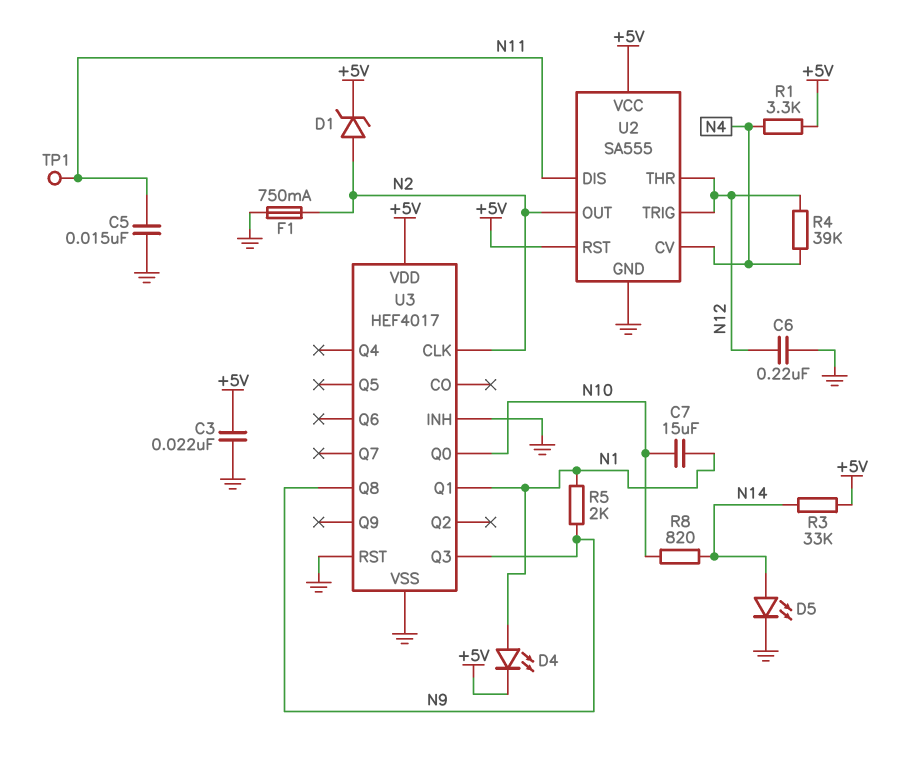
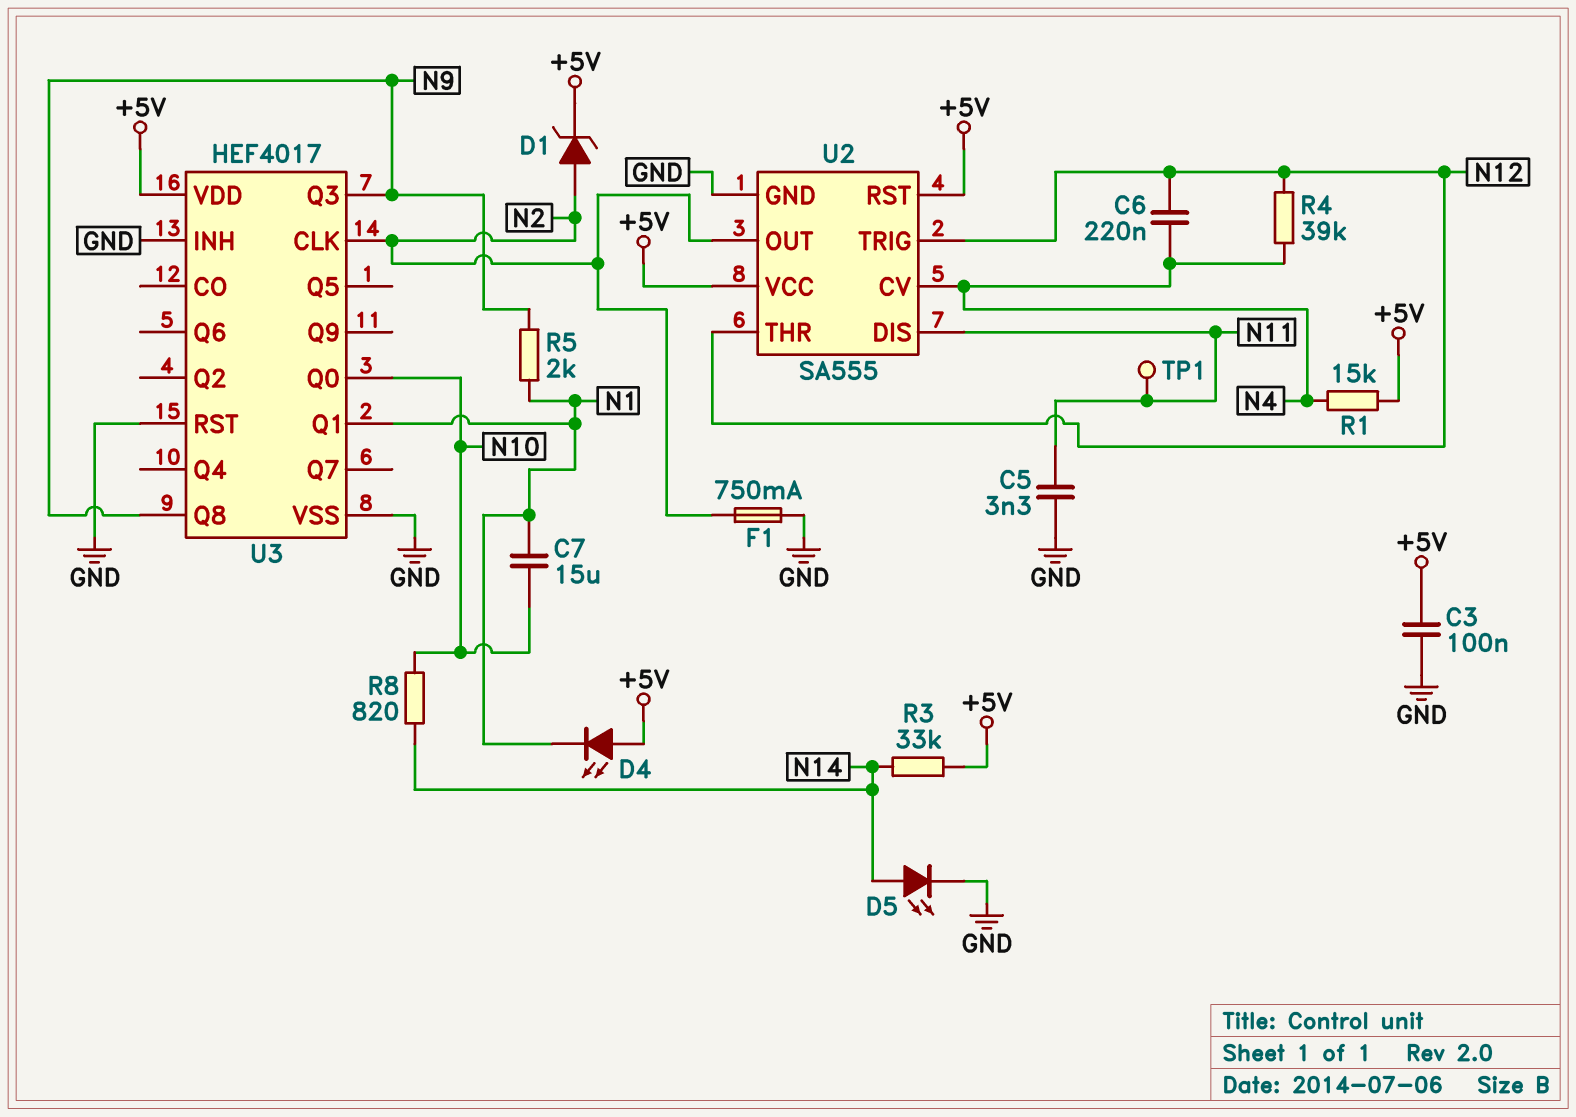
C3: 22nF (+5V, GND) -> 100nF (+5V, GND)
C5: 15nF (GND, N11) -> 3.3nF (GND, N11)
C6: 220nF (GND, N12) -> 220nF (N4, N12)
D4: LED (A N1, K +5V) -> LED (A +5V, K N1)
R1: 3.3k (+5V, N4) -> 15k (+5V, N4)

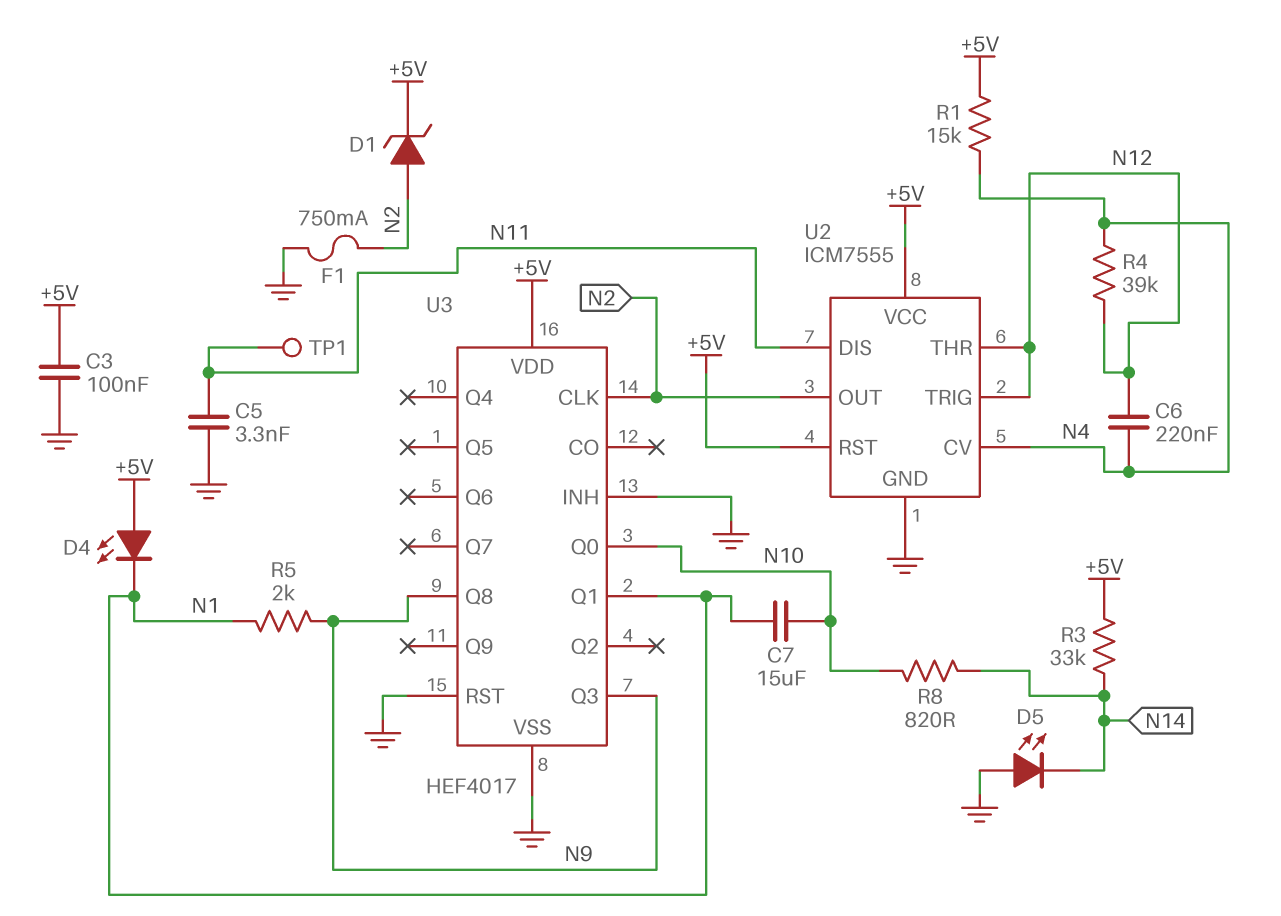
D5: LED (A N14, K GND) -> LED (A GND, K N14)
U2: SA555 -> ICM7555

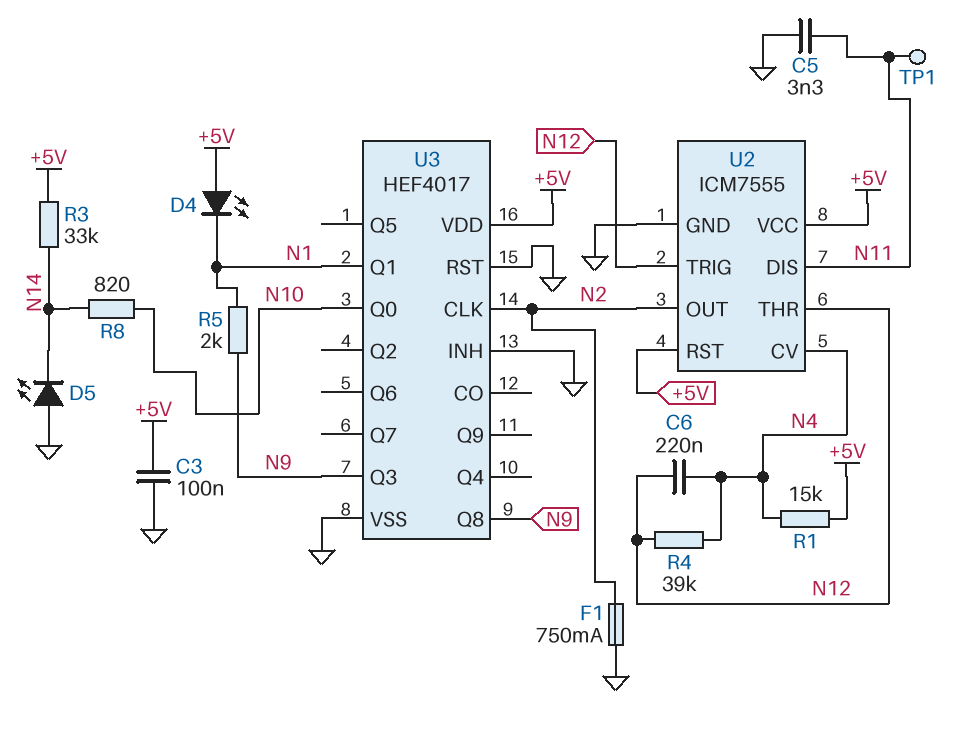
C7: 15uF (N1, N10) -> none
D1: zener (A N2, K +5V) -> none

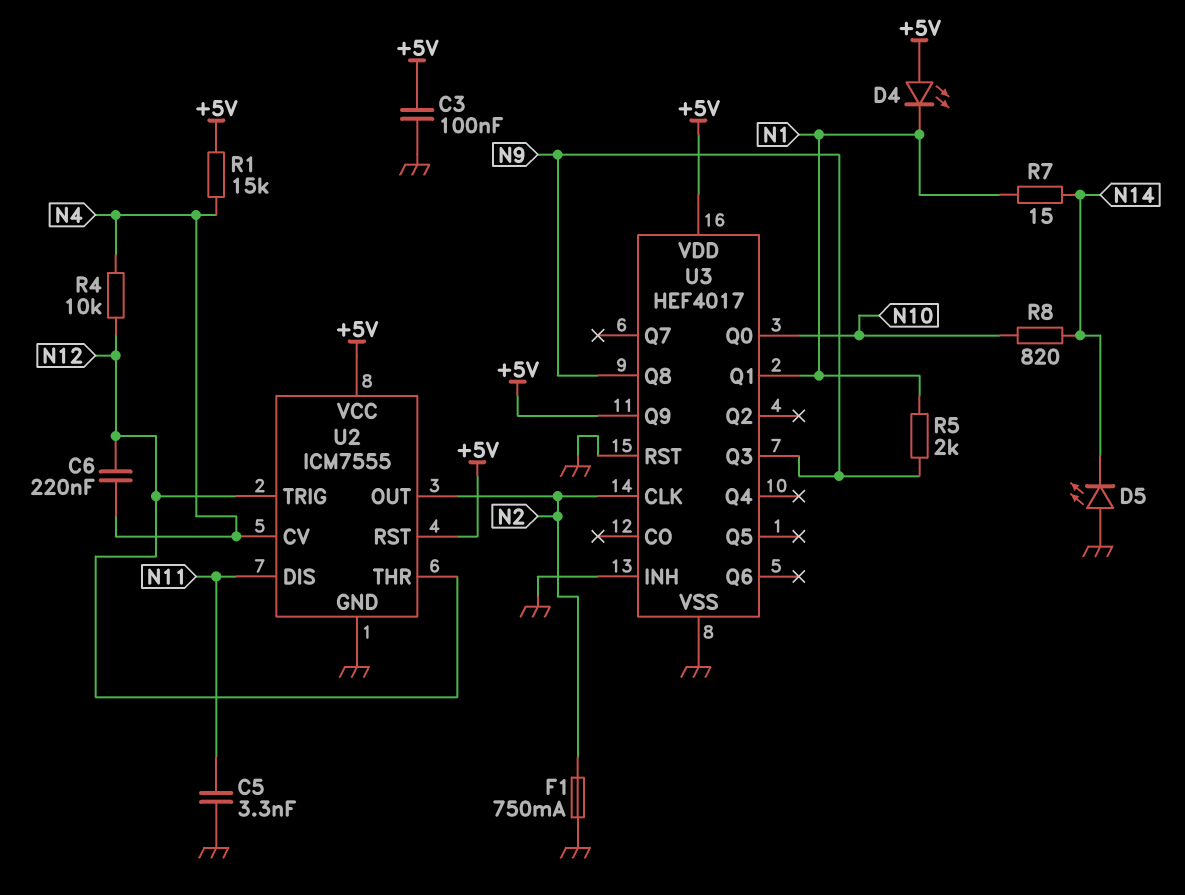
R3: 33k (+5V, N14) -> none
R4: 39k (N4, N12) -> 10k (N4, N12)
R7: none -> 15 (N1, N14)
TP1: test point (N11) -> none
U3 pin Q9: none -> +5V

